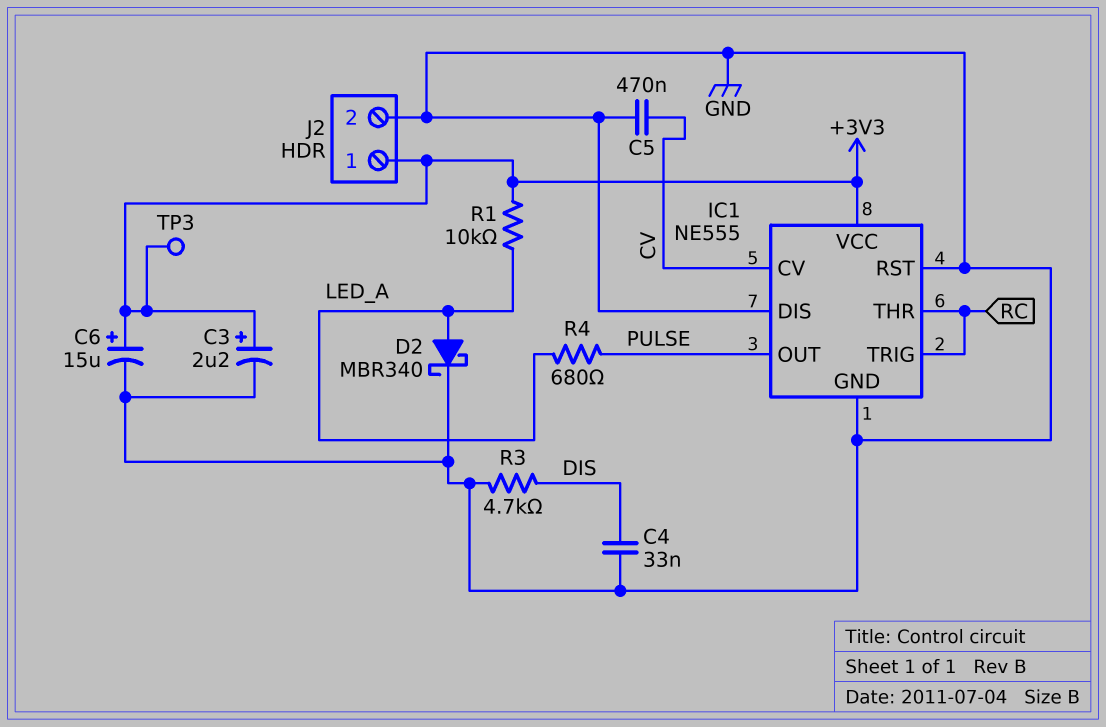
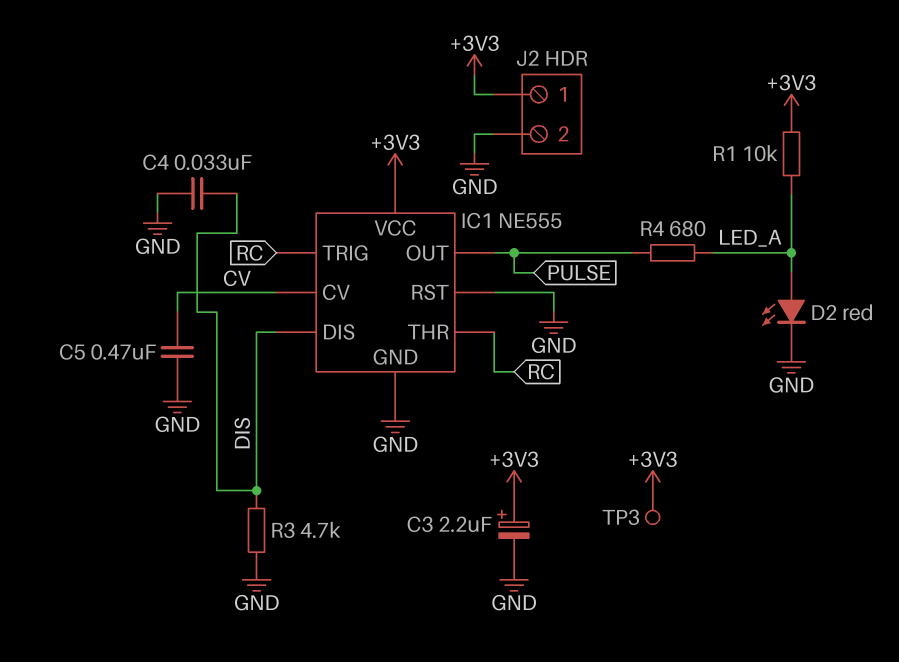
C6: 15uF (plus +3V3, minus GND) -> none
D2: schottky MBR340 (A LED_A, K GND) -> LED red (A LED_A, K GND)
IC1 pin DIS: GND -> DIS

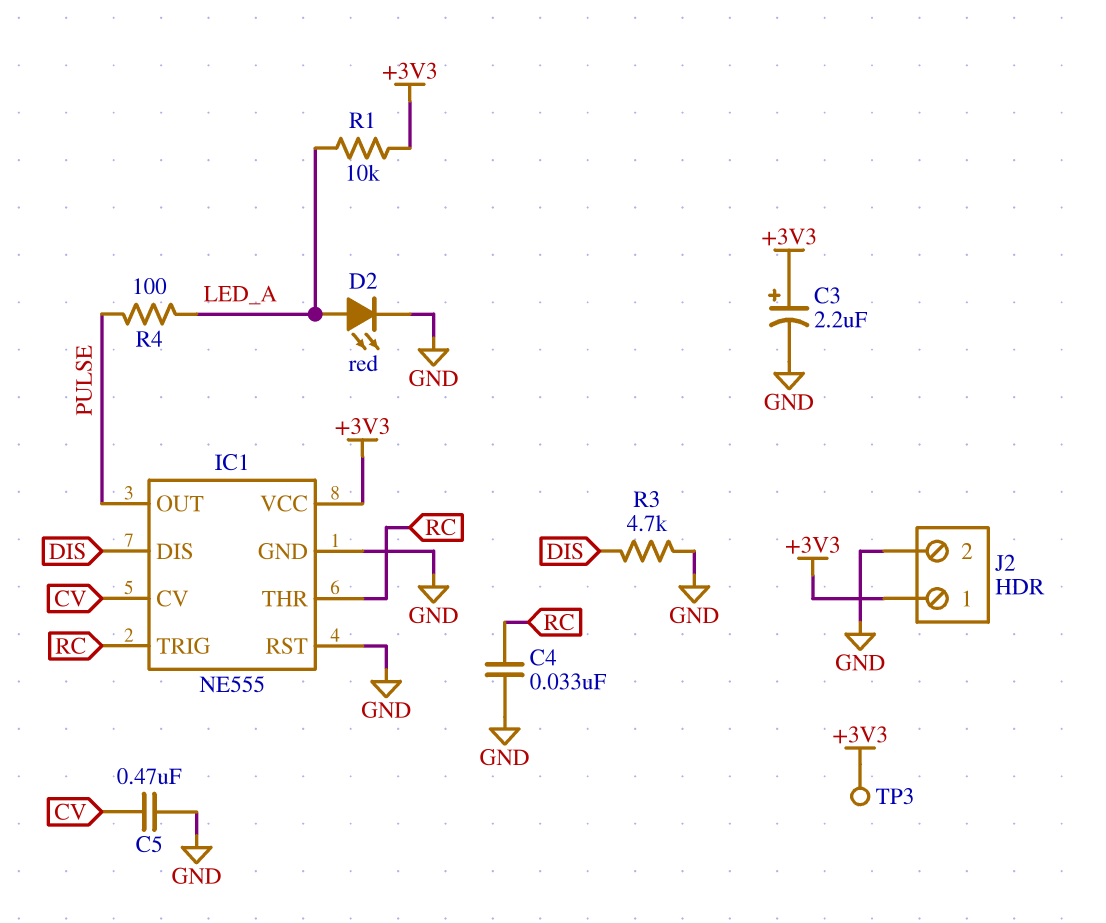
C4: 33nF (DIS, GND) -> 33nF (GND, RC)
R4: 680 (LED_A, PULSE) -> 100 (LED_A, PULSE)

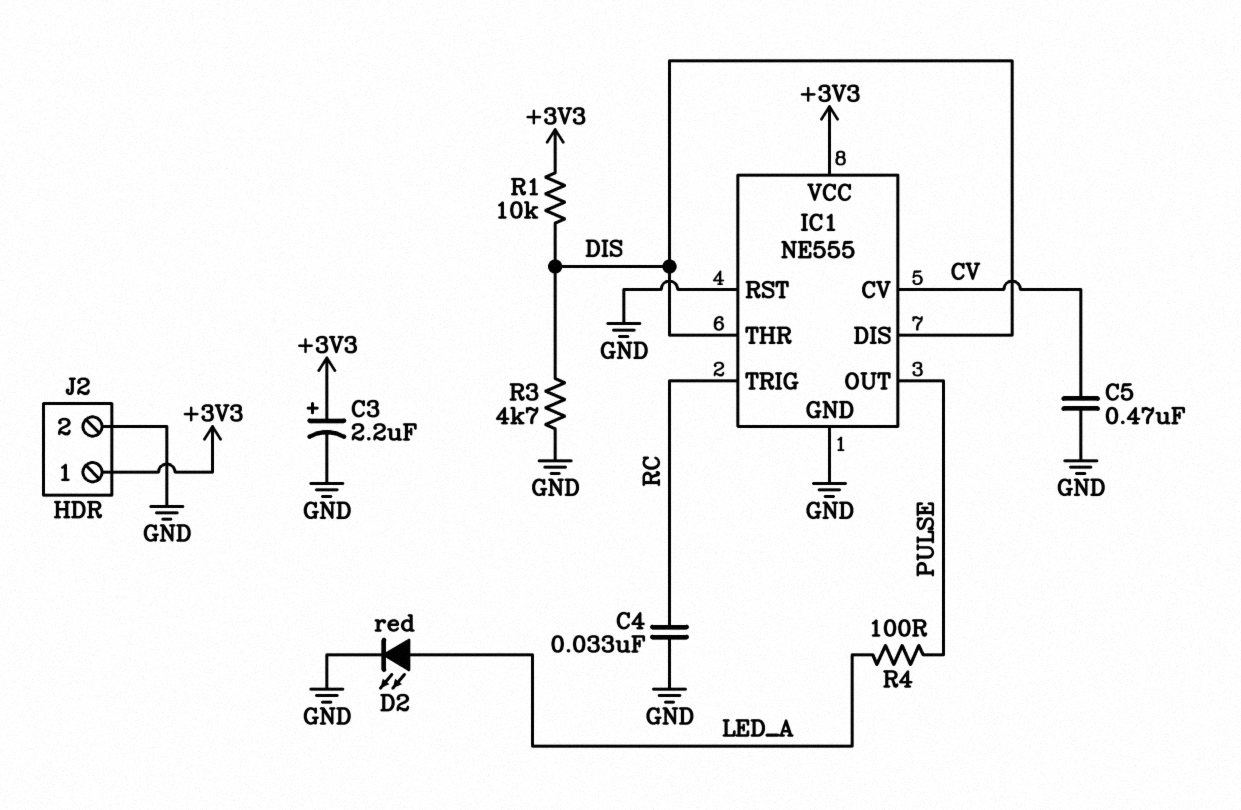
IC1 pin THR: RC -> DIS
R1: 10k (+3V3, LED_A) -> 10k (+3V3, DIS)
TP3: test point (+3V3) -> none

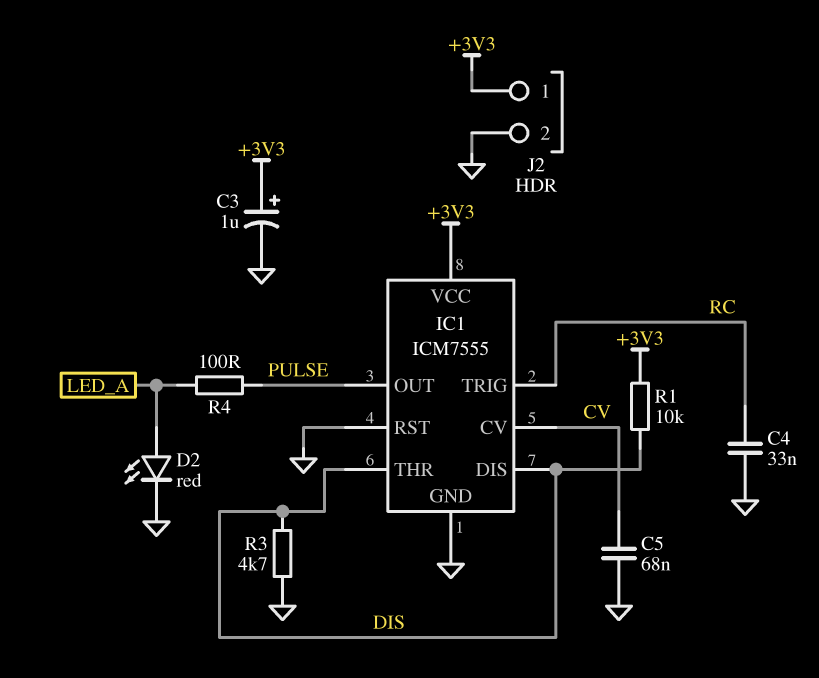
C3: 2.2uF (plus +3V3, minus GND) -> 1uF (plus +3V3, minus GND)
C5: 470nF (CV, GND) -> 68nF (CV, GND)
IC1: NE555 -> ICM7555

